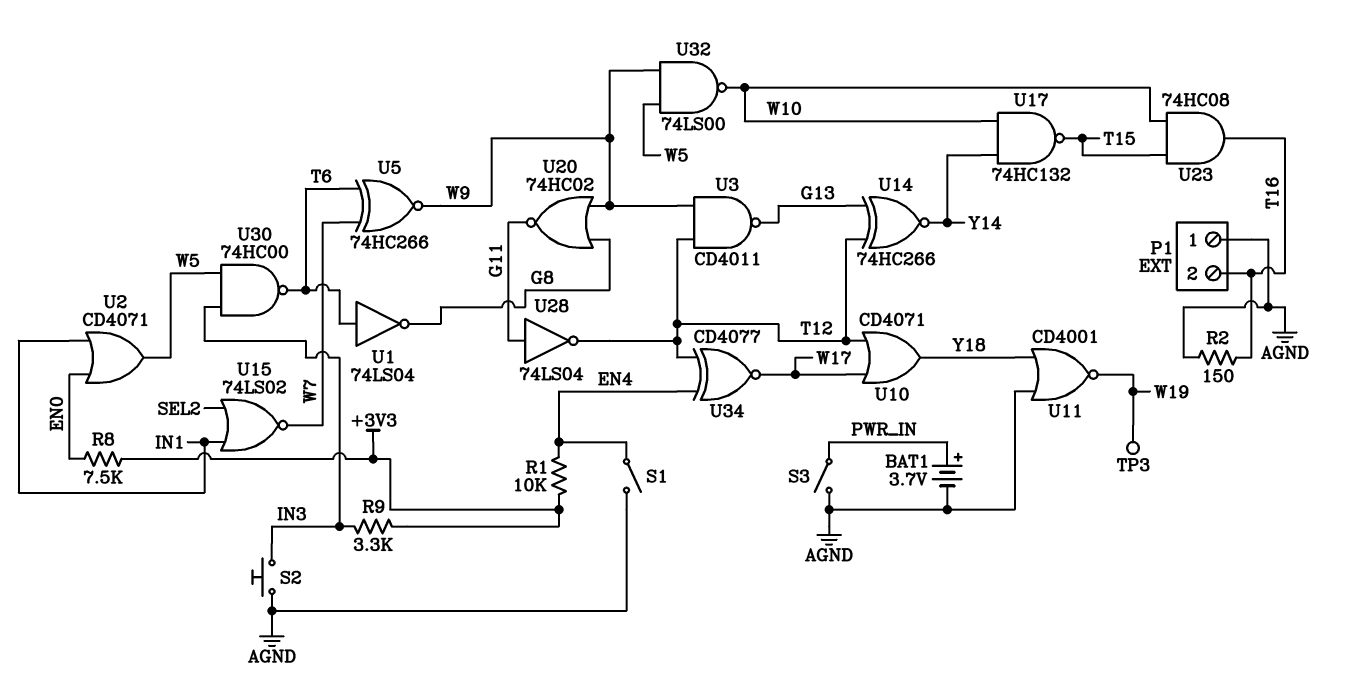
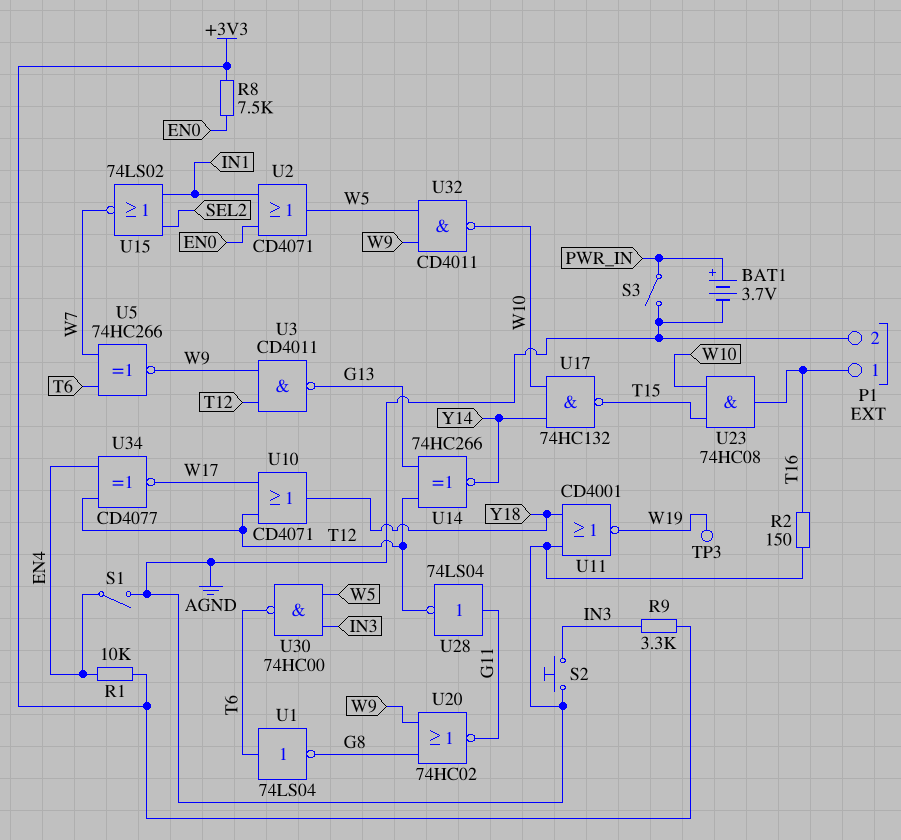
P1 pin 1: AGND -> T16
P1 pin 2: T16 -> AGND
U32: NAND 74LS00 (in W5, in W9, out W10) -> NAND CD4011 (in W5, in W9, out W10)

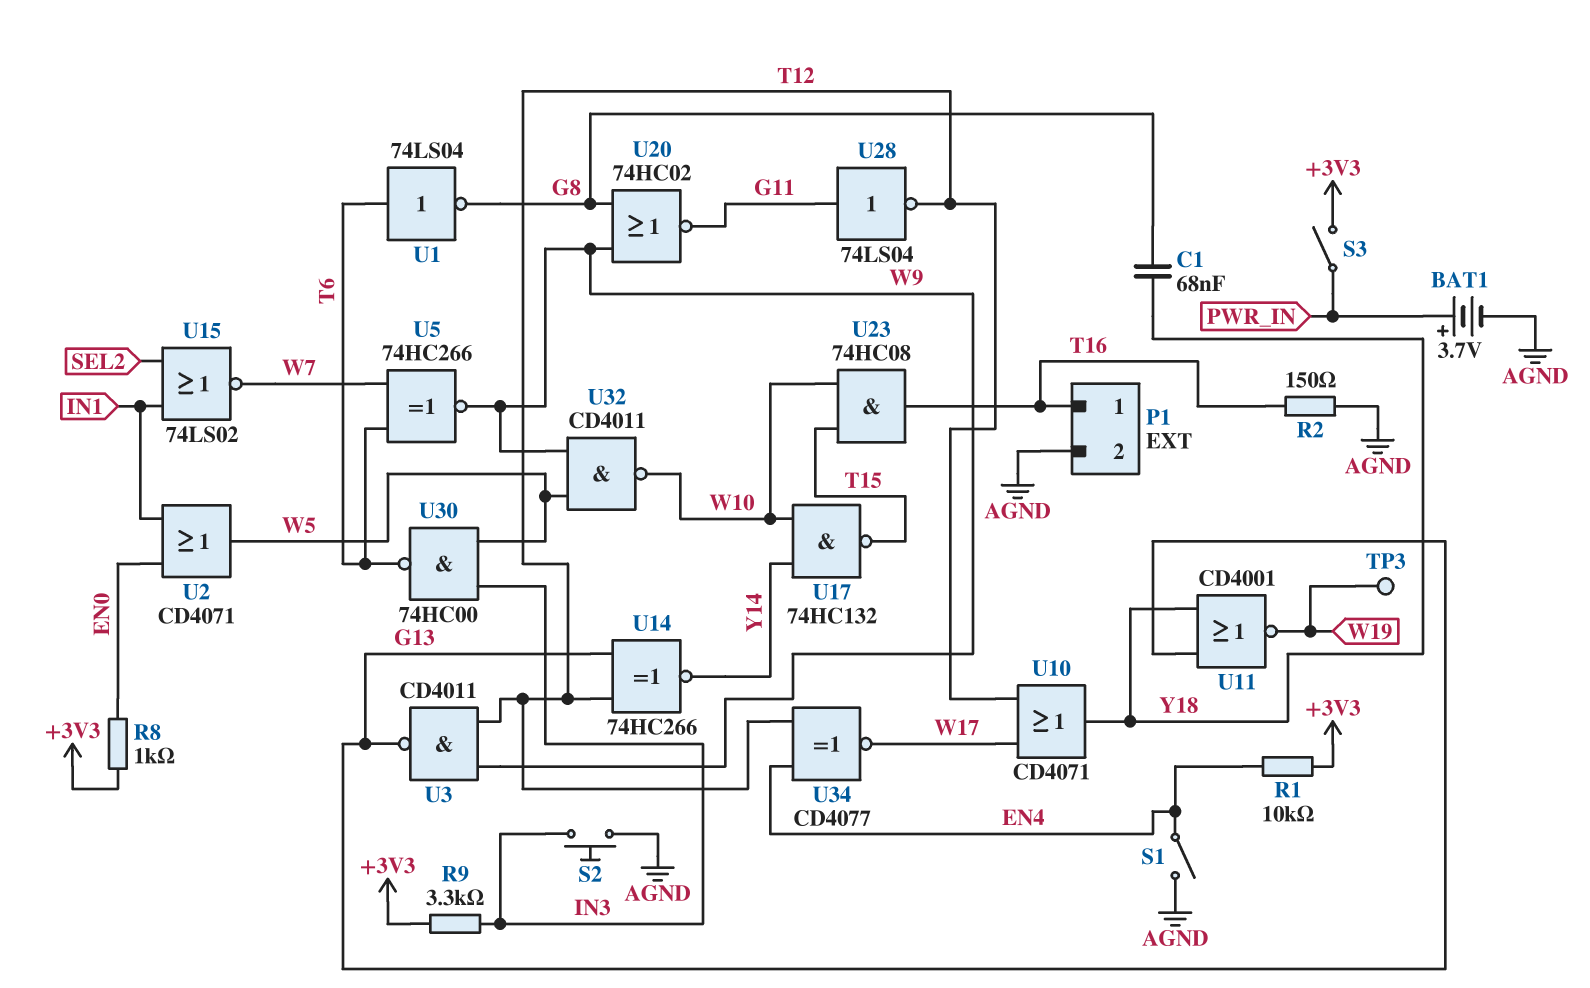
C1: none -> 68nF (G8, Y18)
R8: 7.5k (+3V3, EN0) -> 1k (+3V3, EN0)
S3: switch (AGND, PWR_IN) -> switch (+3V3, PWR_IN)
U11: NOR CD4001 (in AGND, in Y18, out W19) -> NOR CD4001 (in G13, in Y18, out W19)

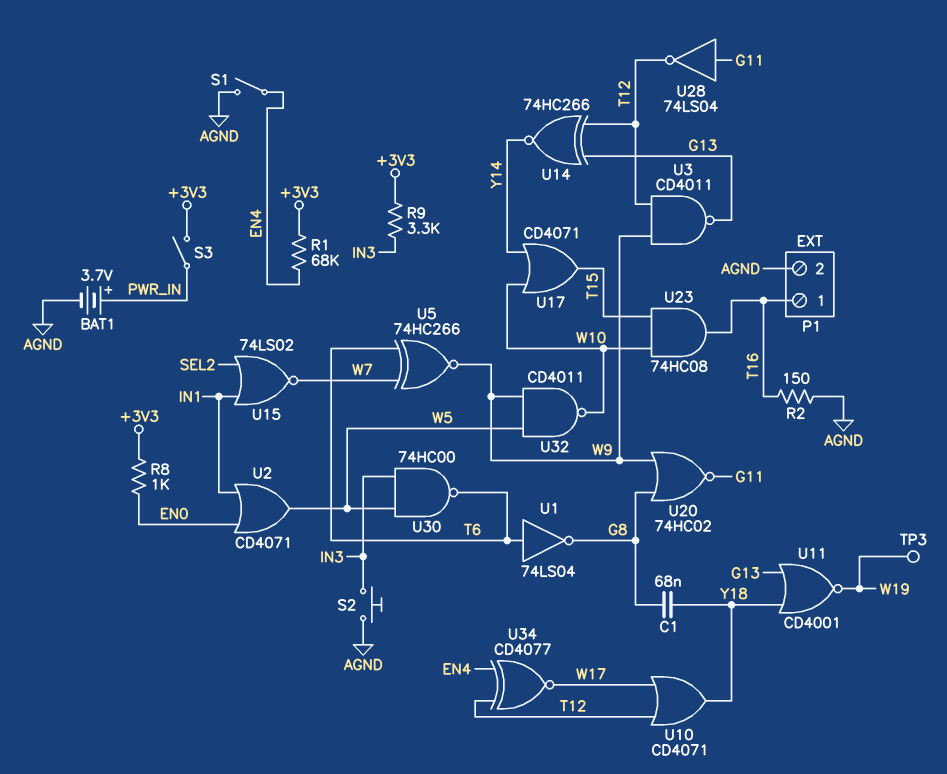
R1: 10k (+3V3, EN4) -> 68k (+3V3, EN4)
U17: NAND 74HC132 (in W10, in Y14, out T15) -> OR CD4071 (in W10, in Y14, out T15)

